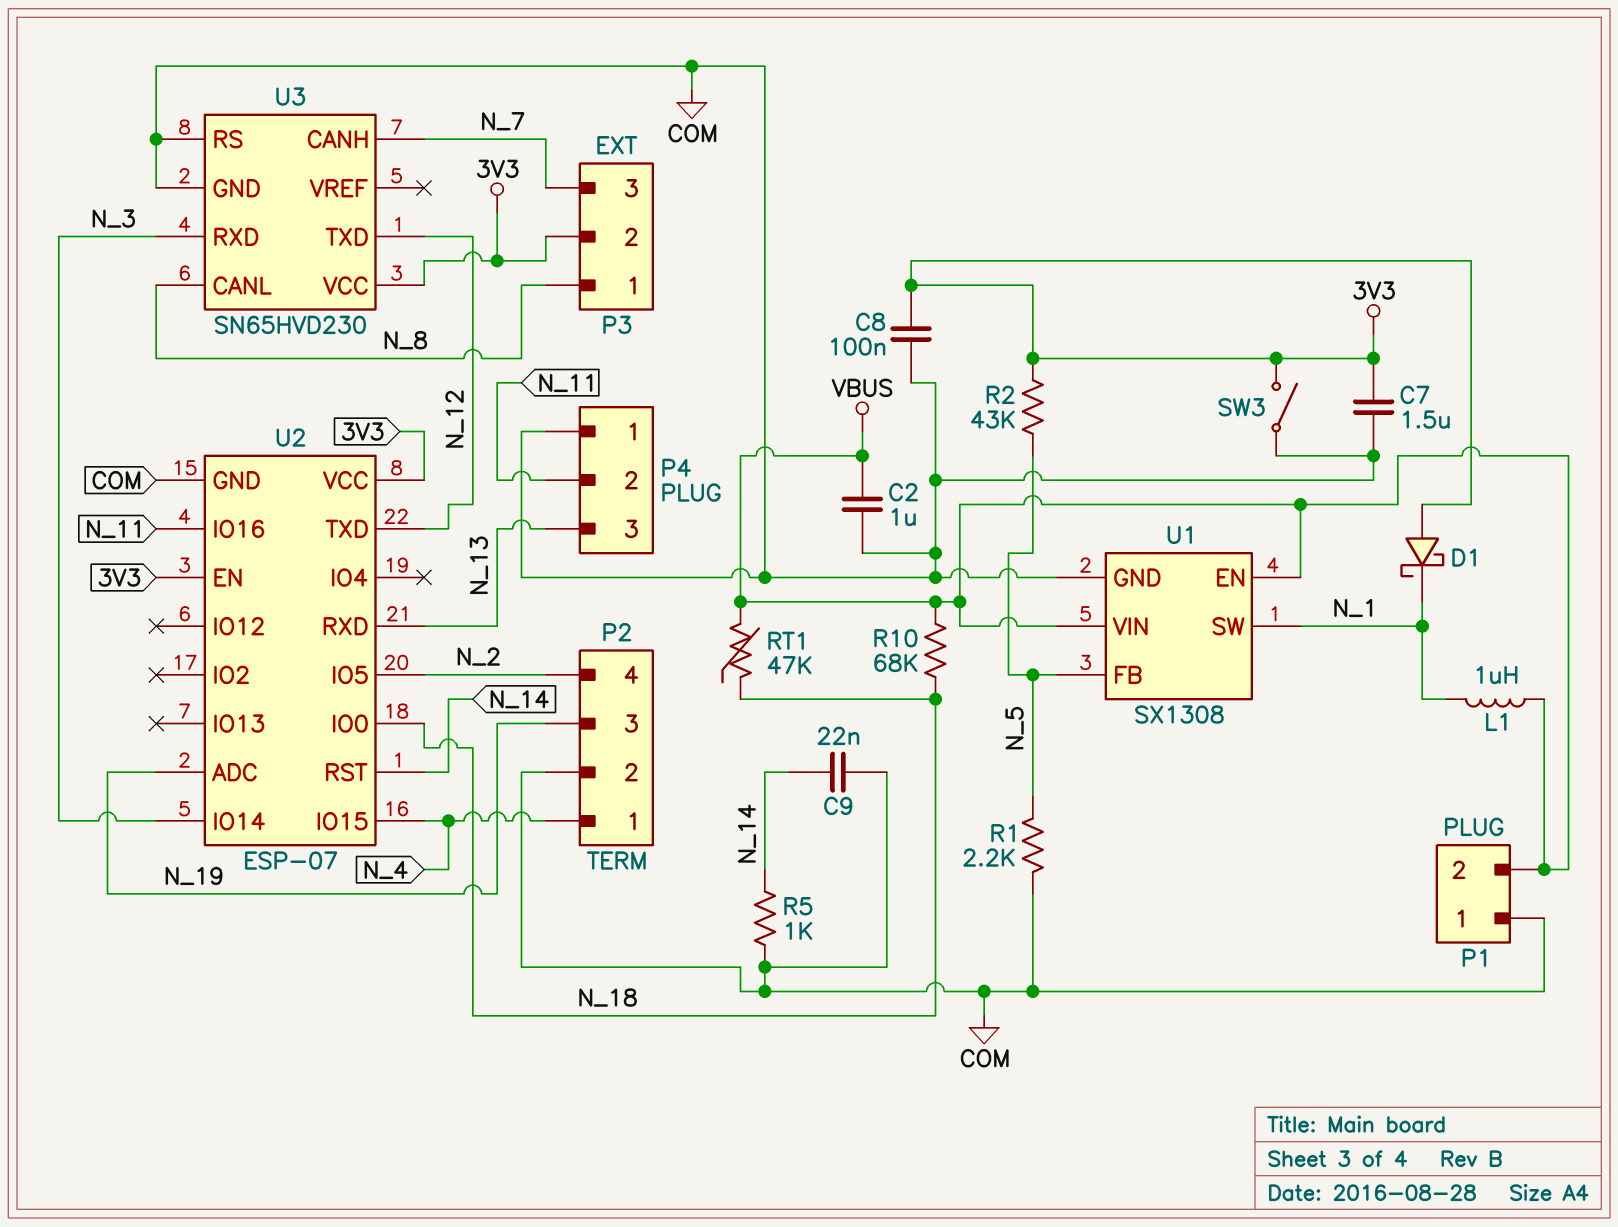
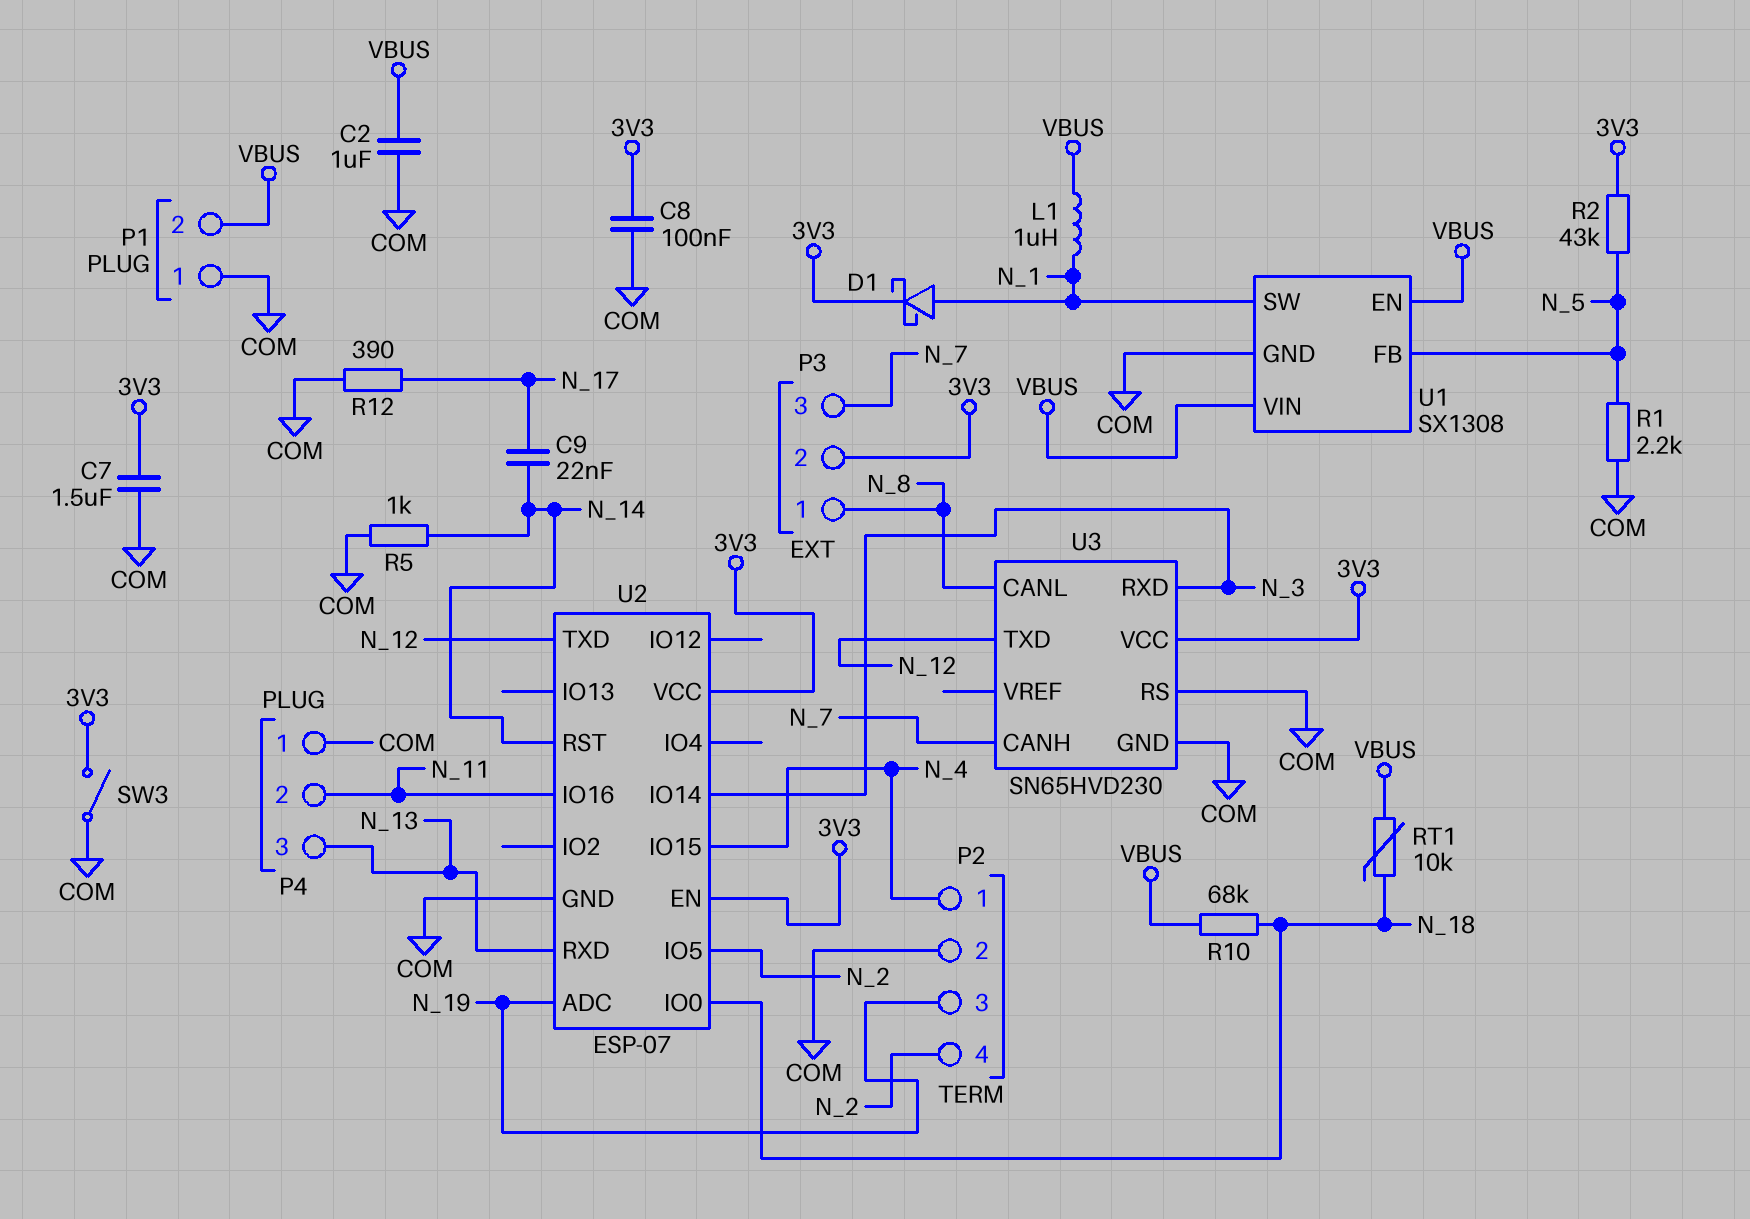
C9: 22nF (COM, N_14) -> 22nF (N_14, N_17)
D1: schottky (A 3V3, K N_1) -> schottky (A N_1, K 3V3)
R12: none -> 390 (COM, N_17)
RT1: 47k (N_18, VBUS) -> 10k (N_18, VBUS)

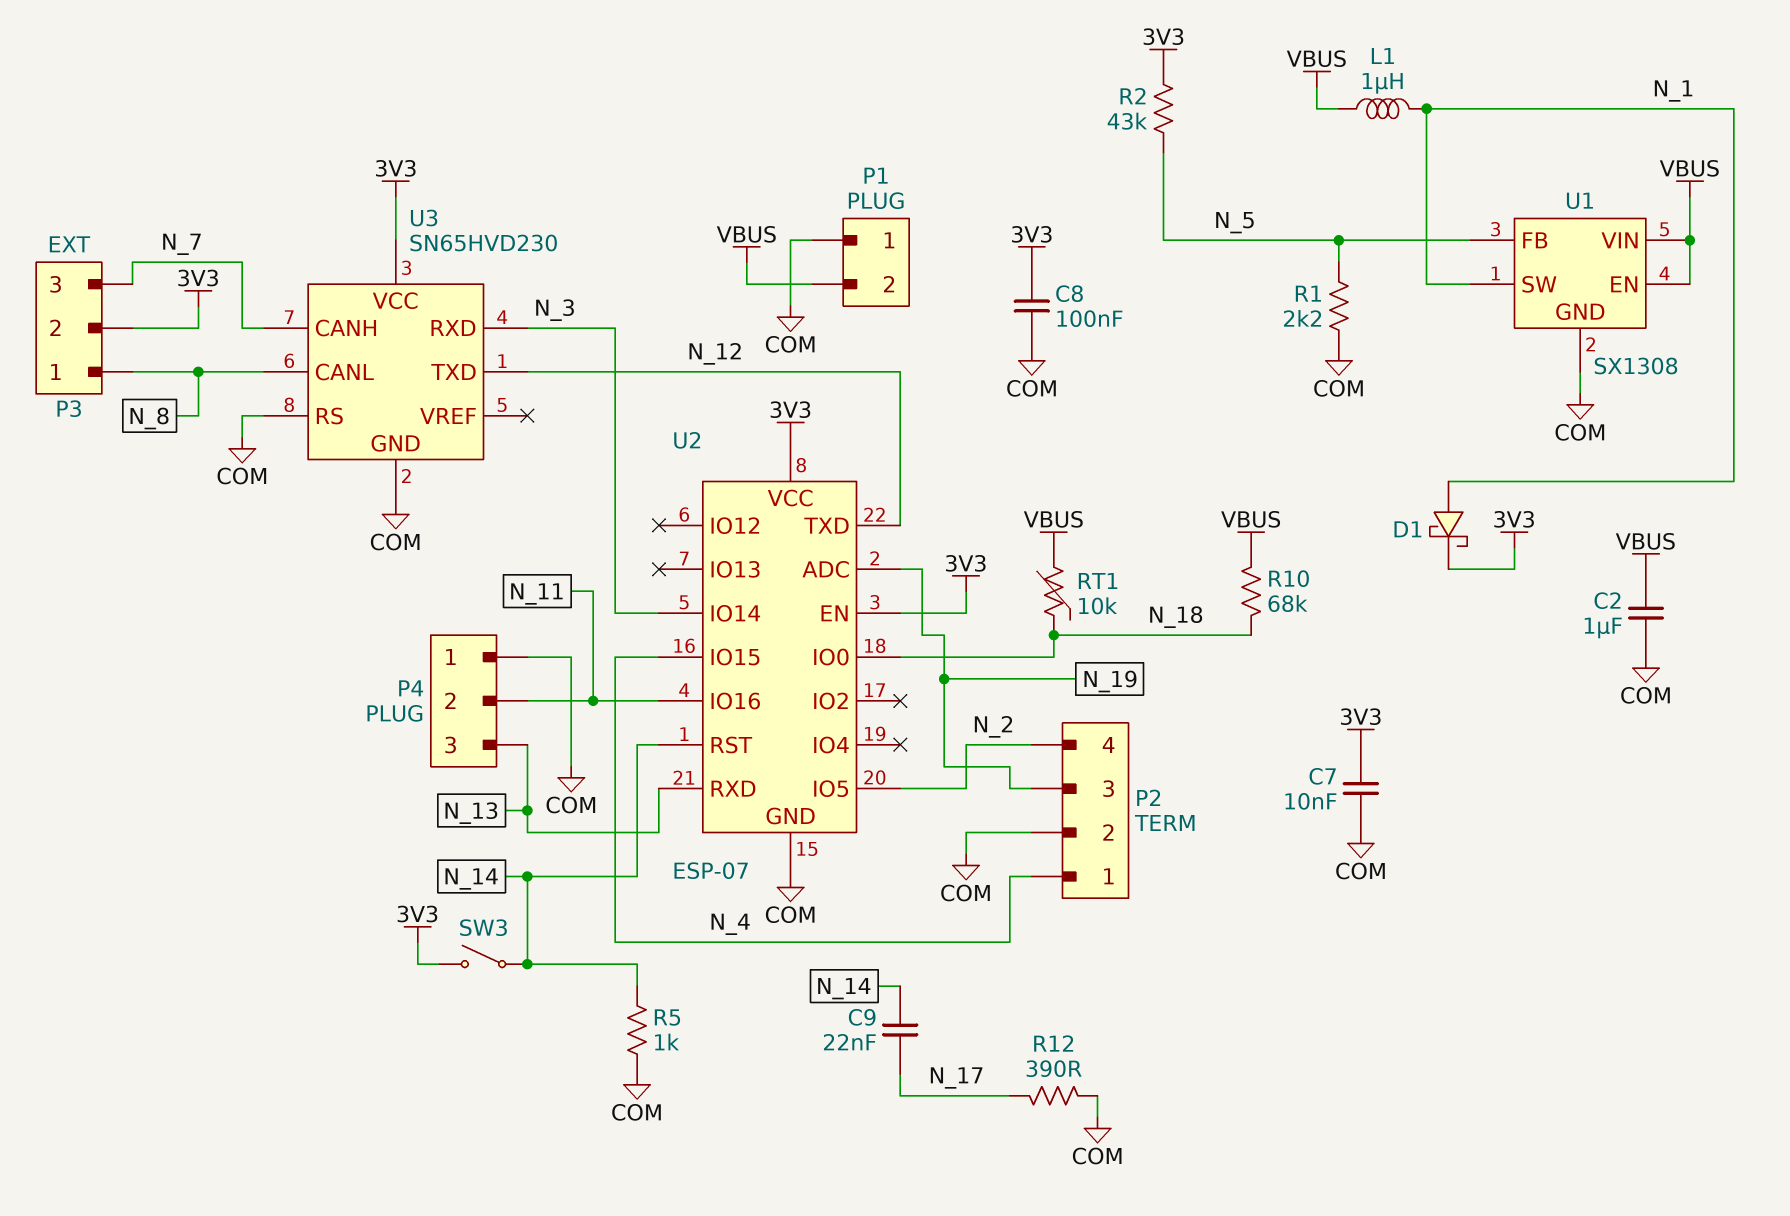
C7: 1.5uF (3V3, COM) -> 10nF (3V3, COM)
SW3: switch (3V3, COM) -> switch (3V3, N_14)

